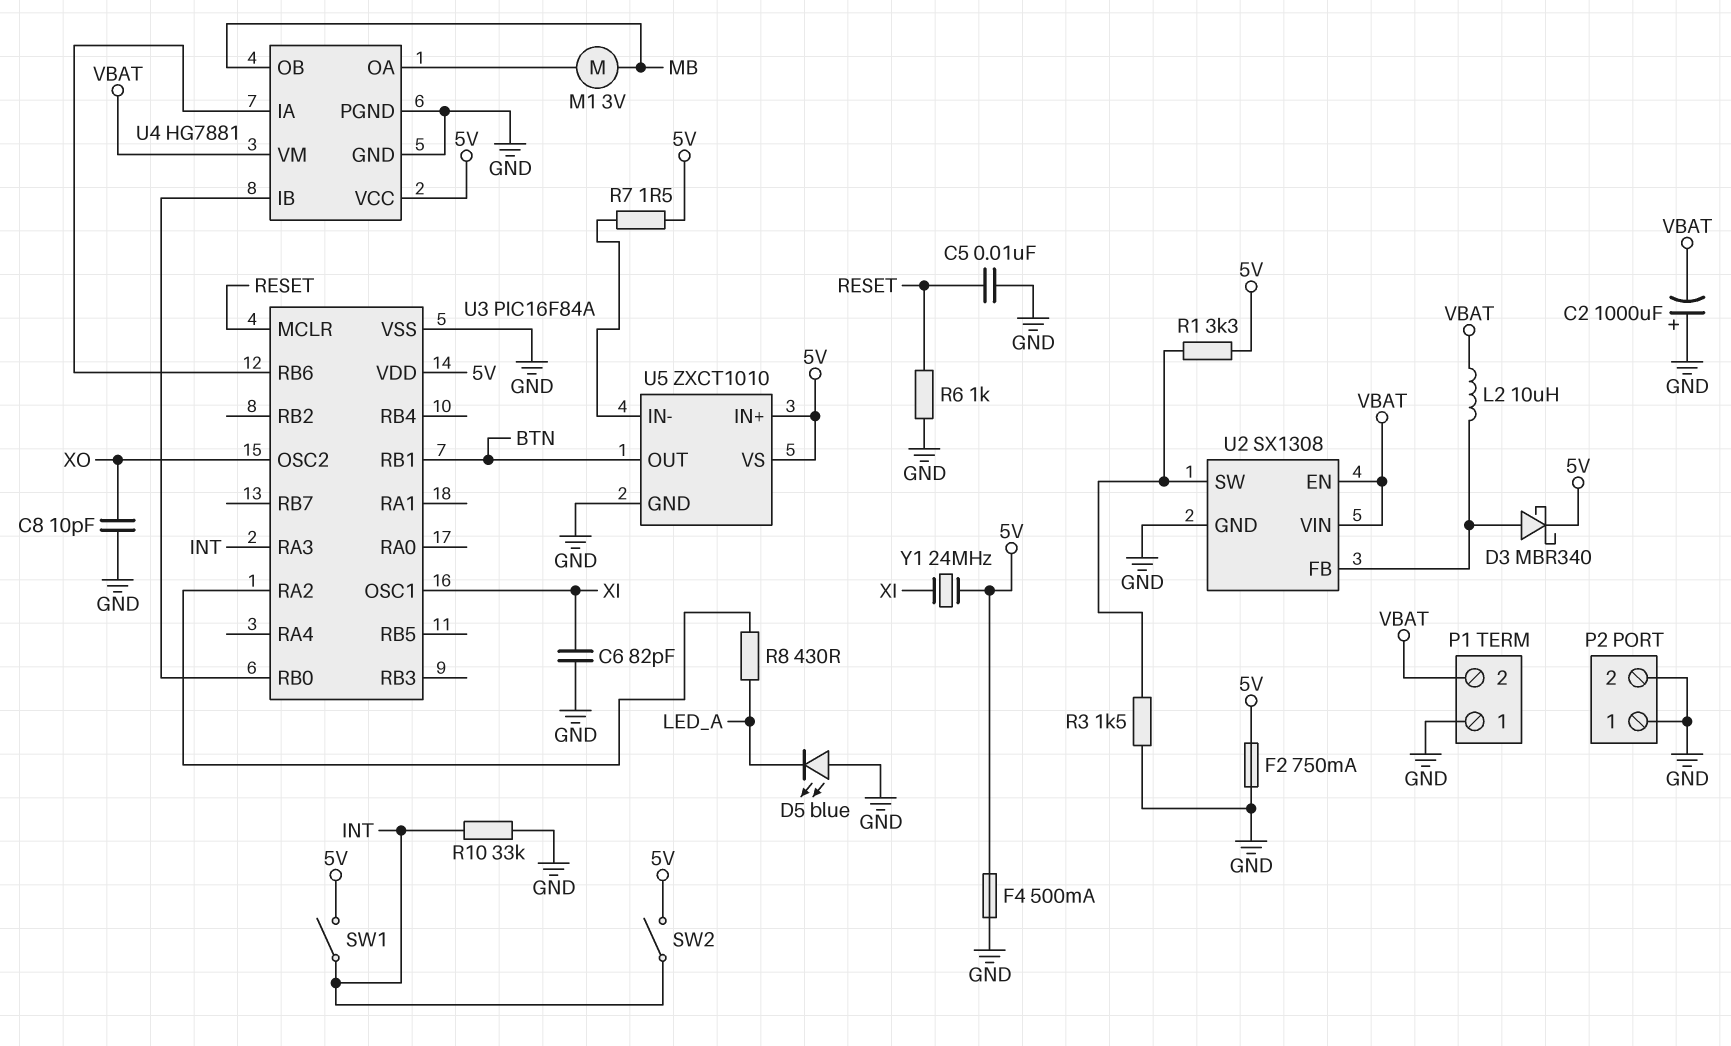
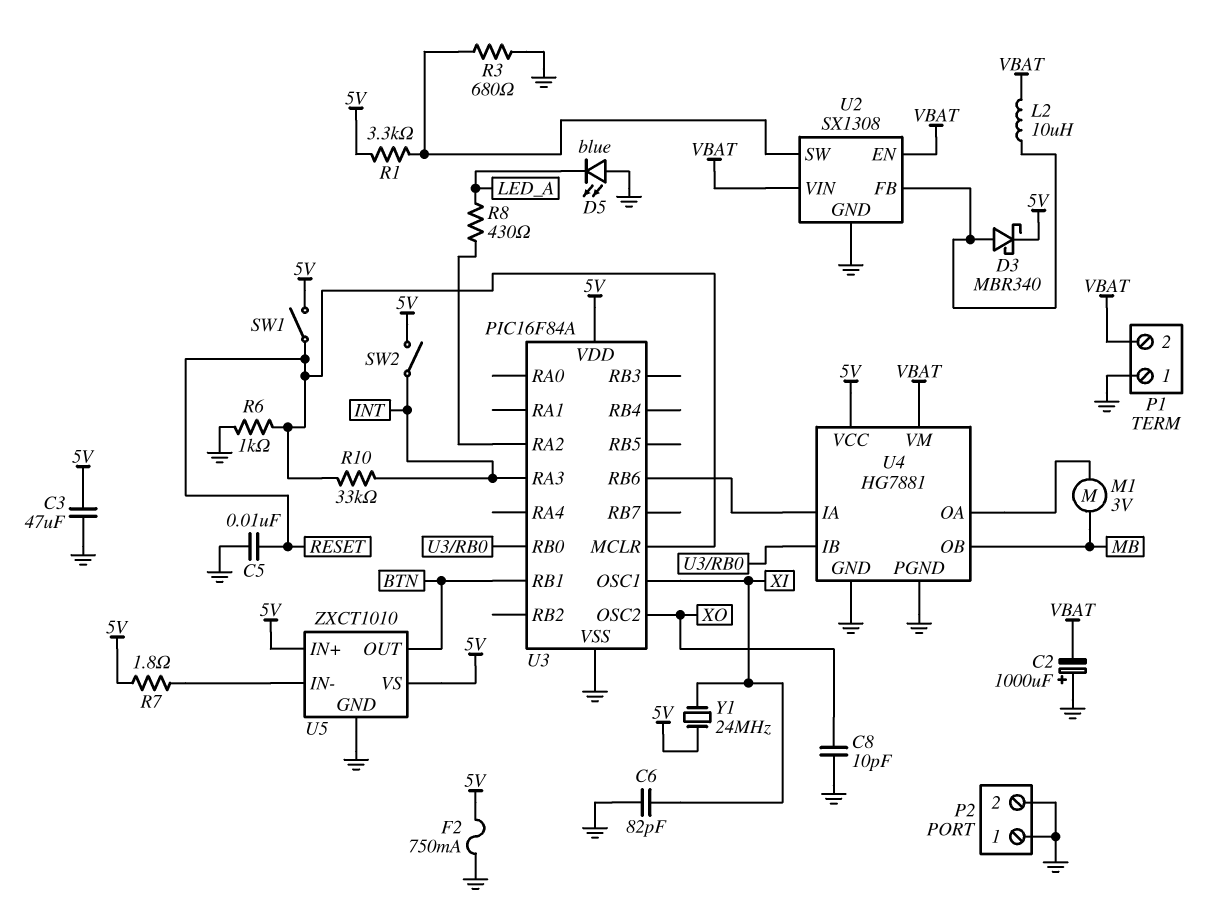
C3: none -> 47uF (5V, GND)
F4: 500mA (5V, GND) -> none
R3: 1.5k (GND, U2/SW) -> 680 (GND, U2/SW)
R7: 1.5 (5V, U5/IN-) -> 1.8 (5V, U5/IN-)
R10: 33k (GND, INT) -> 33k (INT, RESET)
SW1: switch (5V, INT) -> switch (5V, RESET)

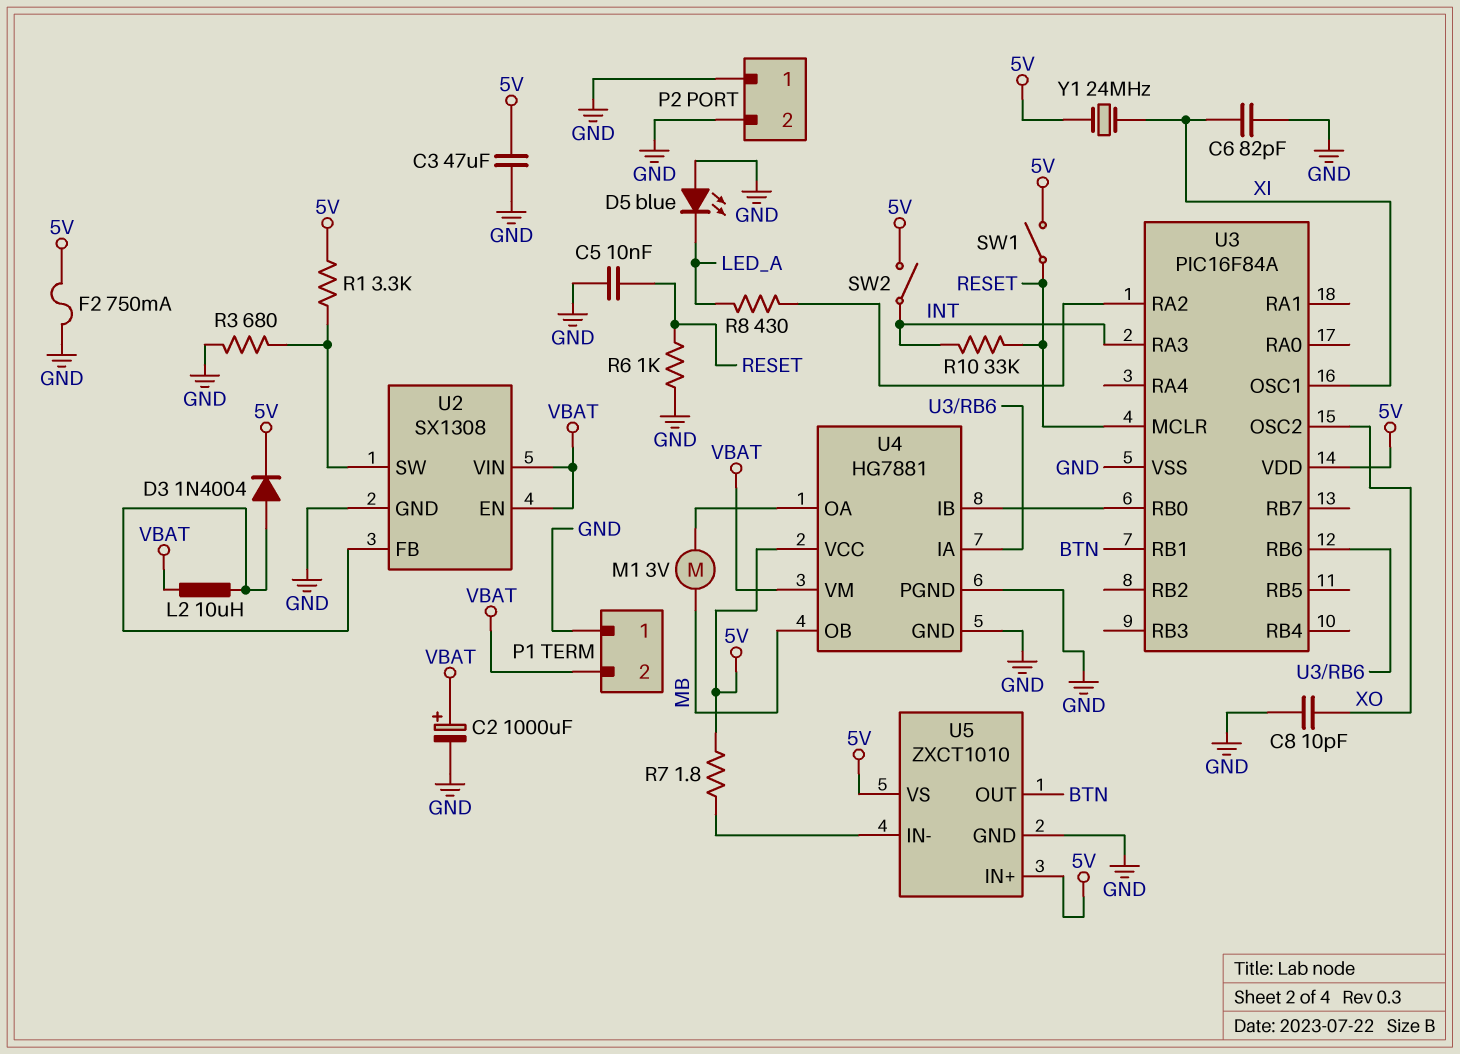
C2: 1000uF (plus GND, minus VBAT) -> 1000uF (plus VBAT, minus GND)
D3: schottky MBR340 (A U2/FB, K 5V) -> diode 1N4004 (A U2/FB, K 5V)

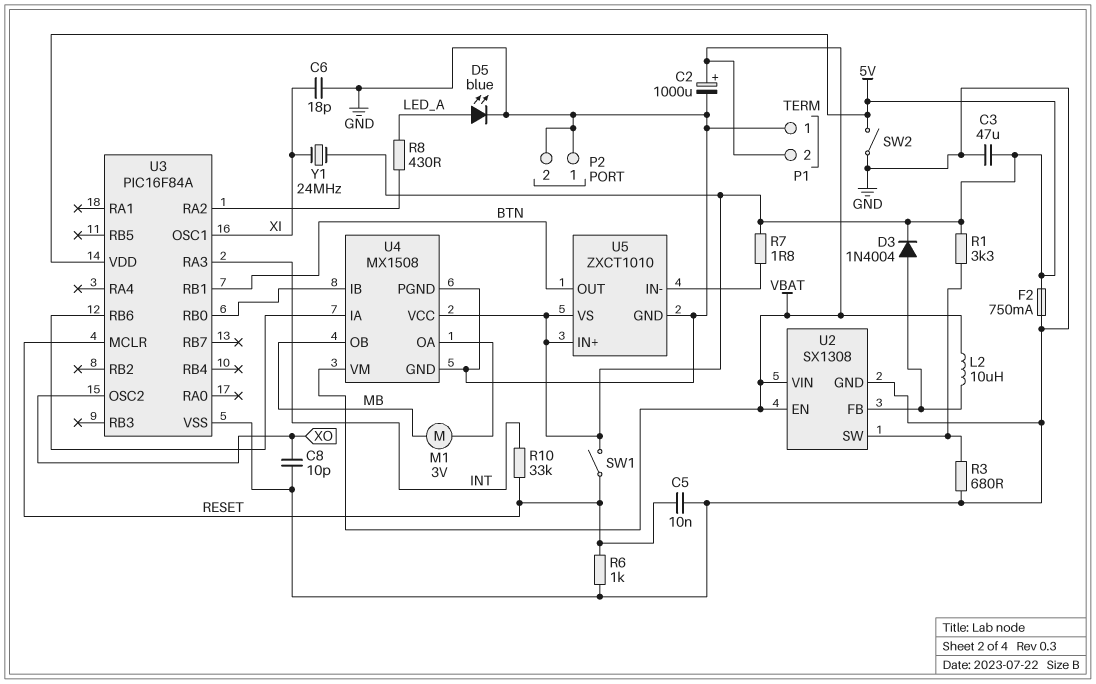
C6: 82pF (GND, XI) -> 18pF (GND, XI)
D5: LED blue (A GND, K LED_A) -> LED blue (A LED_A, K GND)
SW2: switch (5V, INT) -> switch (5V, GND)
U4: HG7881 -> MX1508

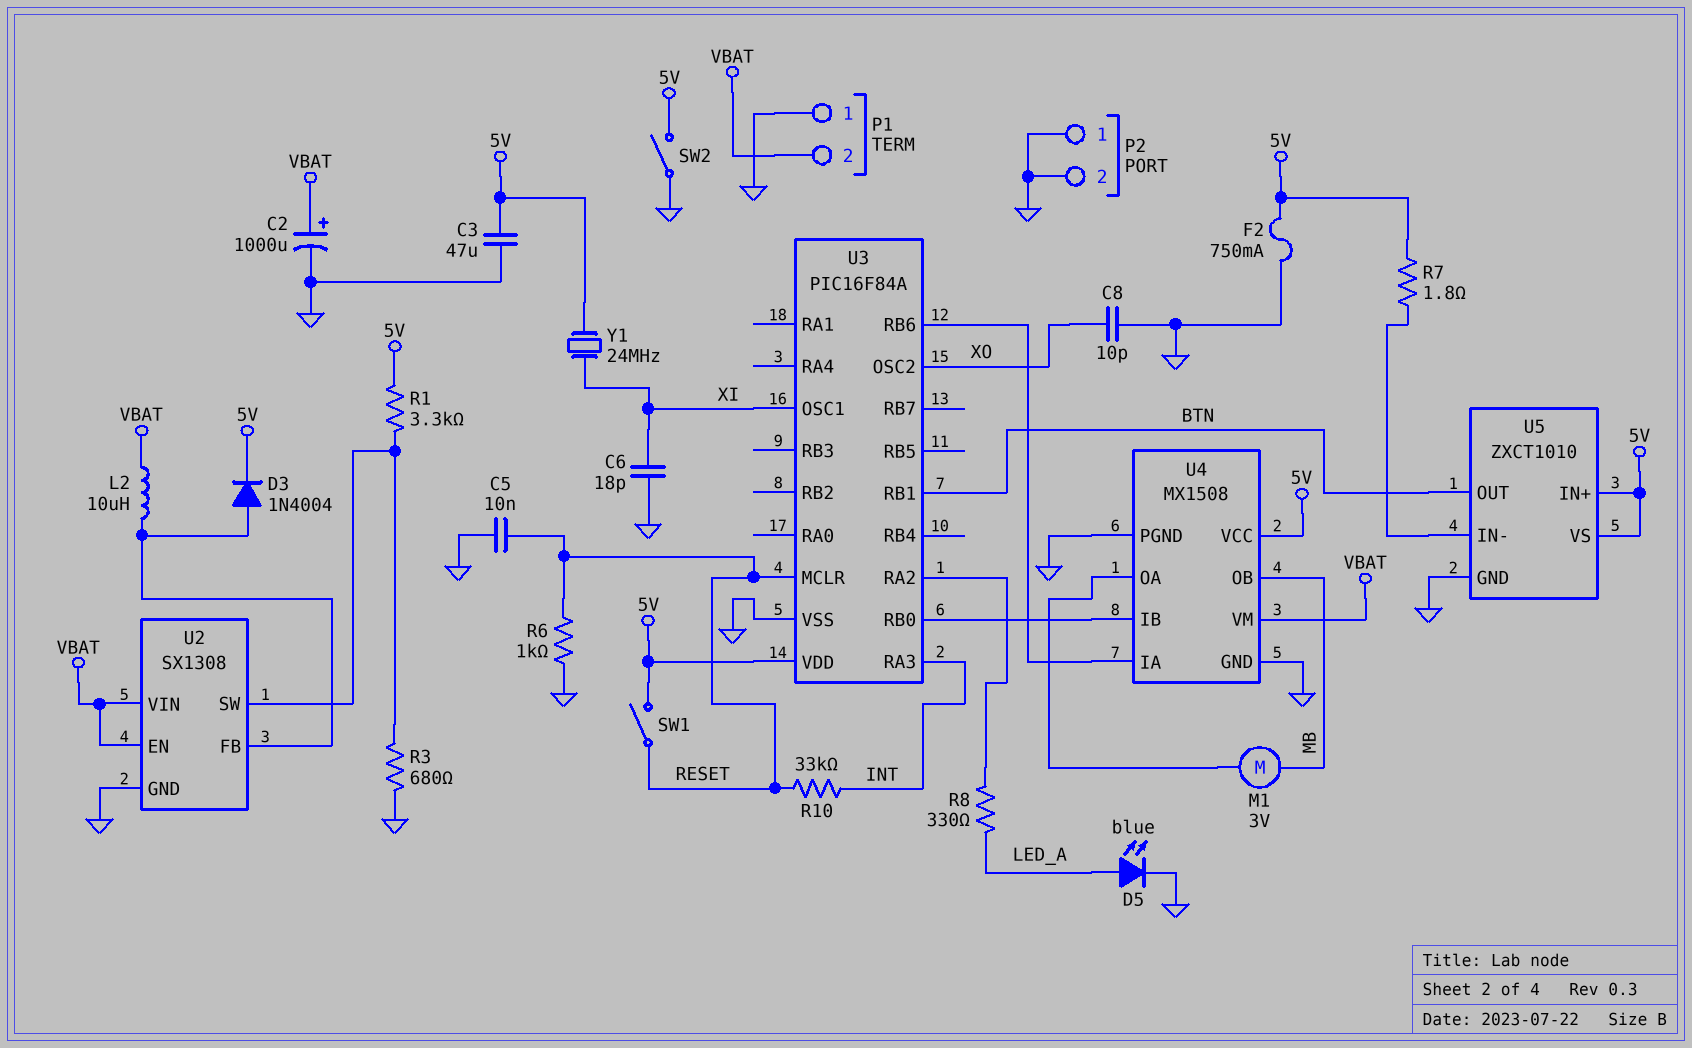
R8: 430 (LED_A, U3/RA2) -> 330 (LED_A, U3/RA2)

